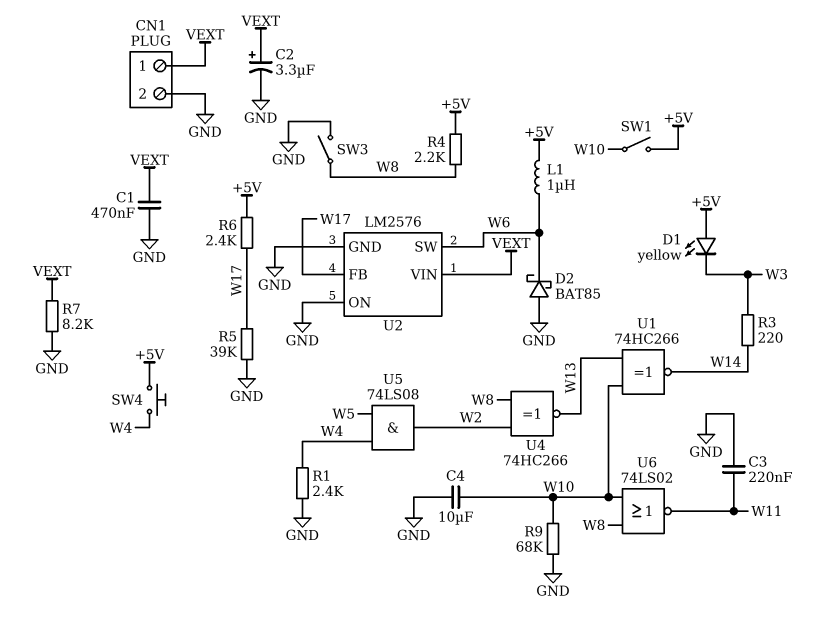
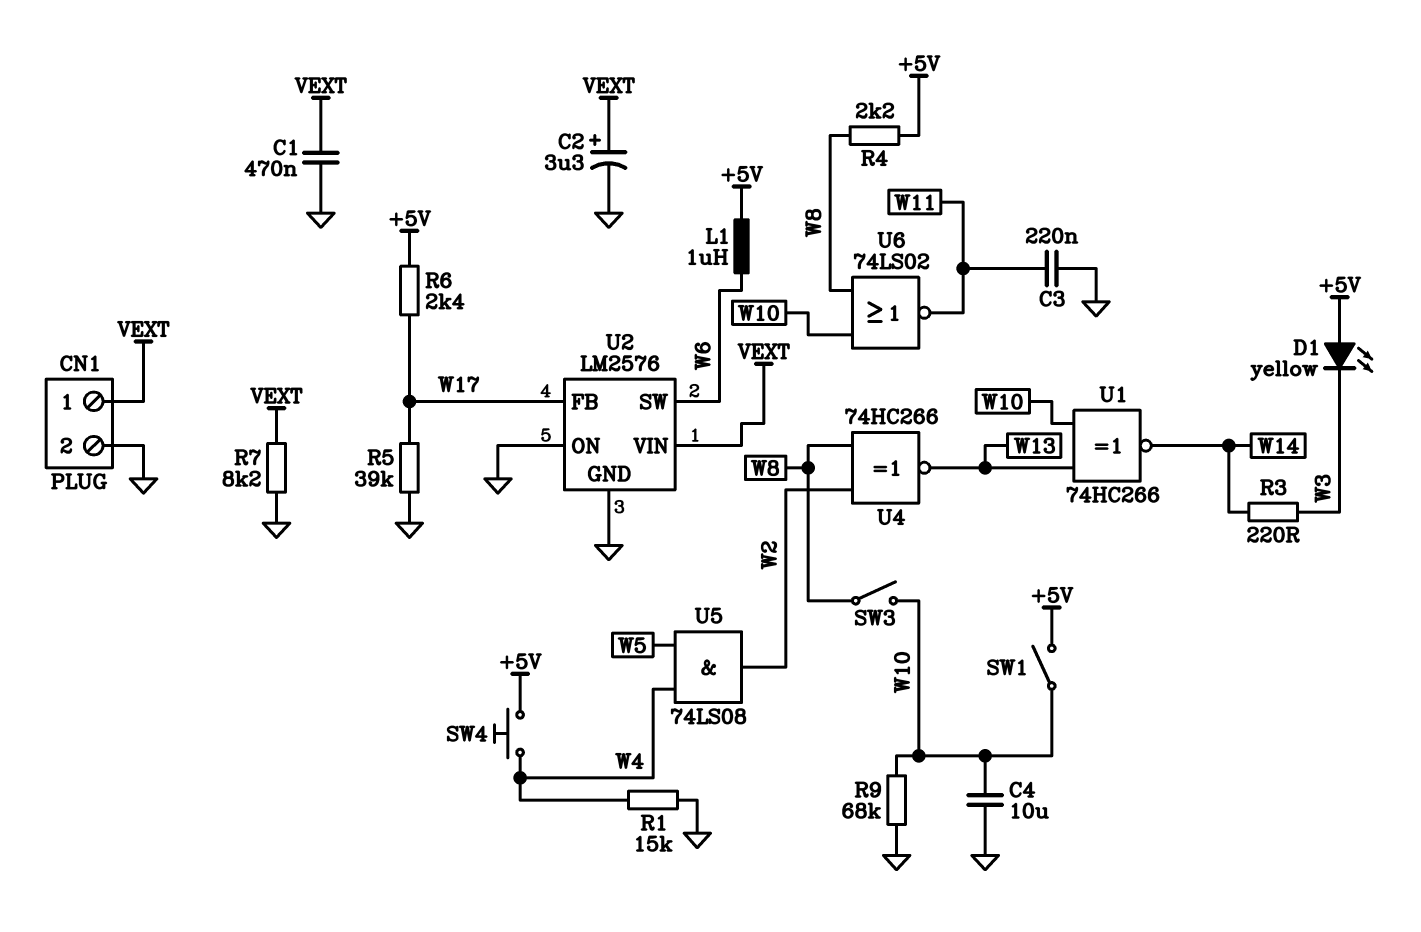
D2: schottky BAT85 (A GND, K W6) -> none
R1: 2.4k (GND, W4) -> 15k (GND, W4)
SW3: switch (GND, W8) -> switch (W8, W10)

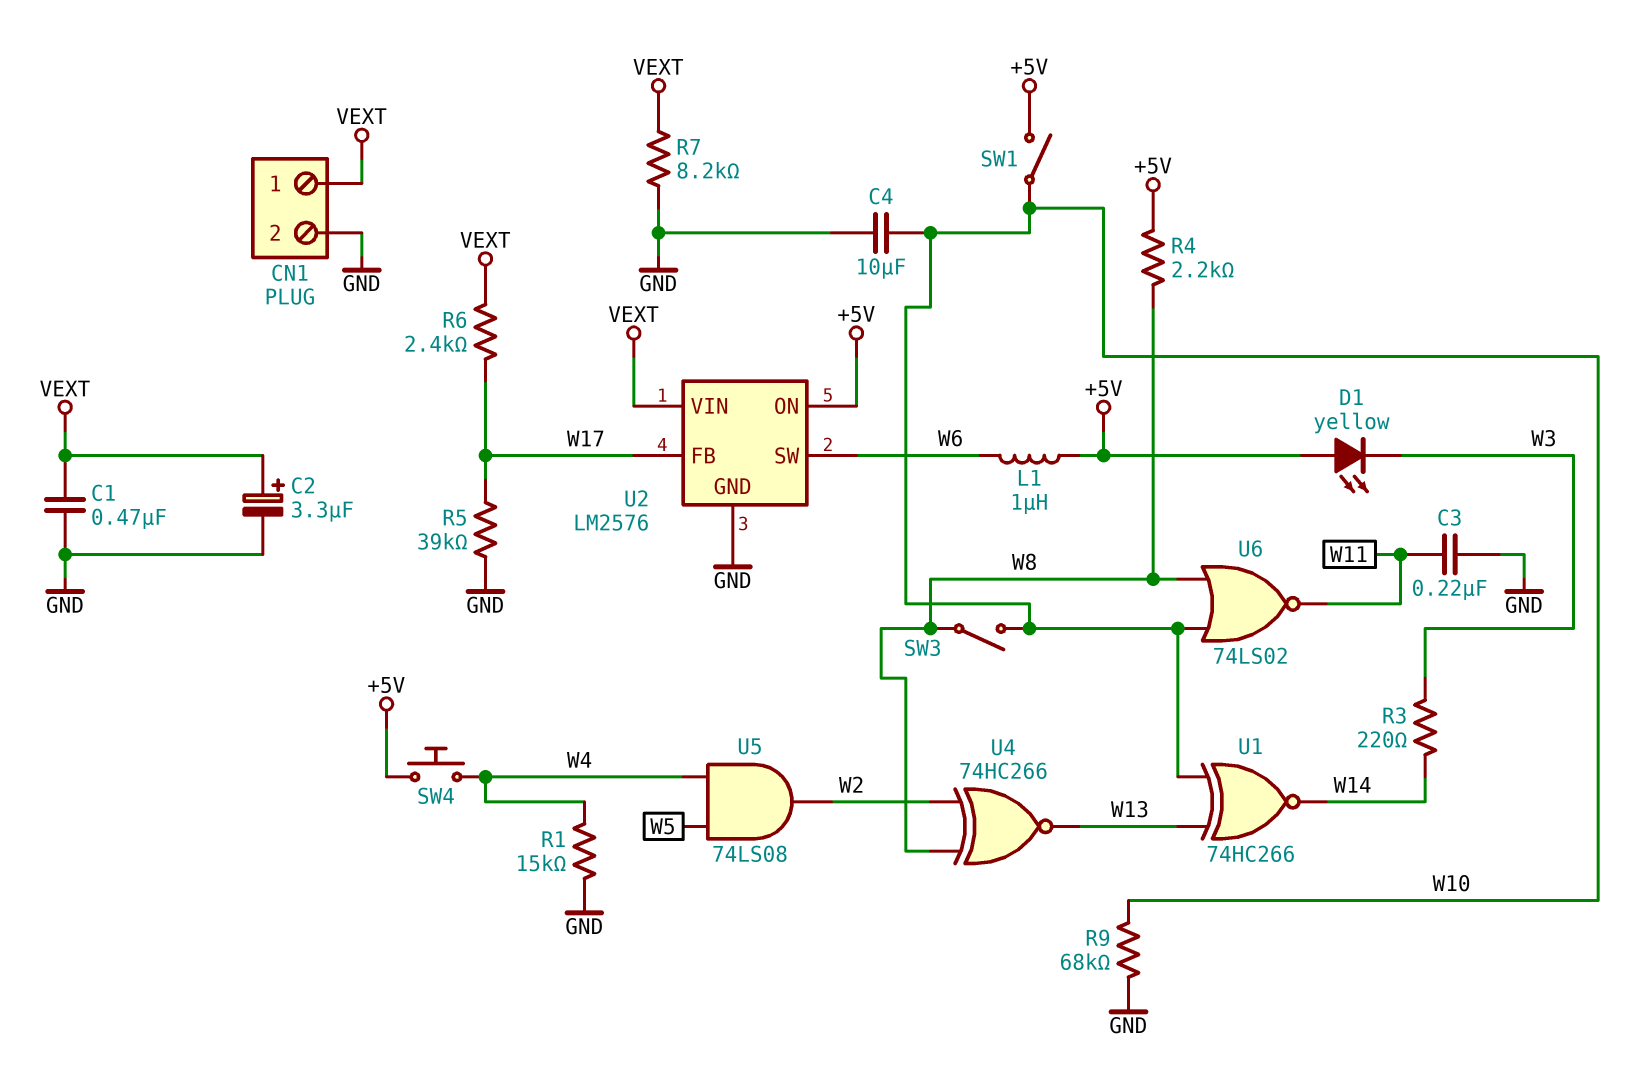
R6: 2.4k (+5V, W17) -> 2.4k (VEXT, W17)
U2 pin ON: GND -> +5V

